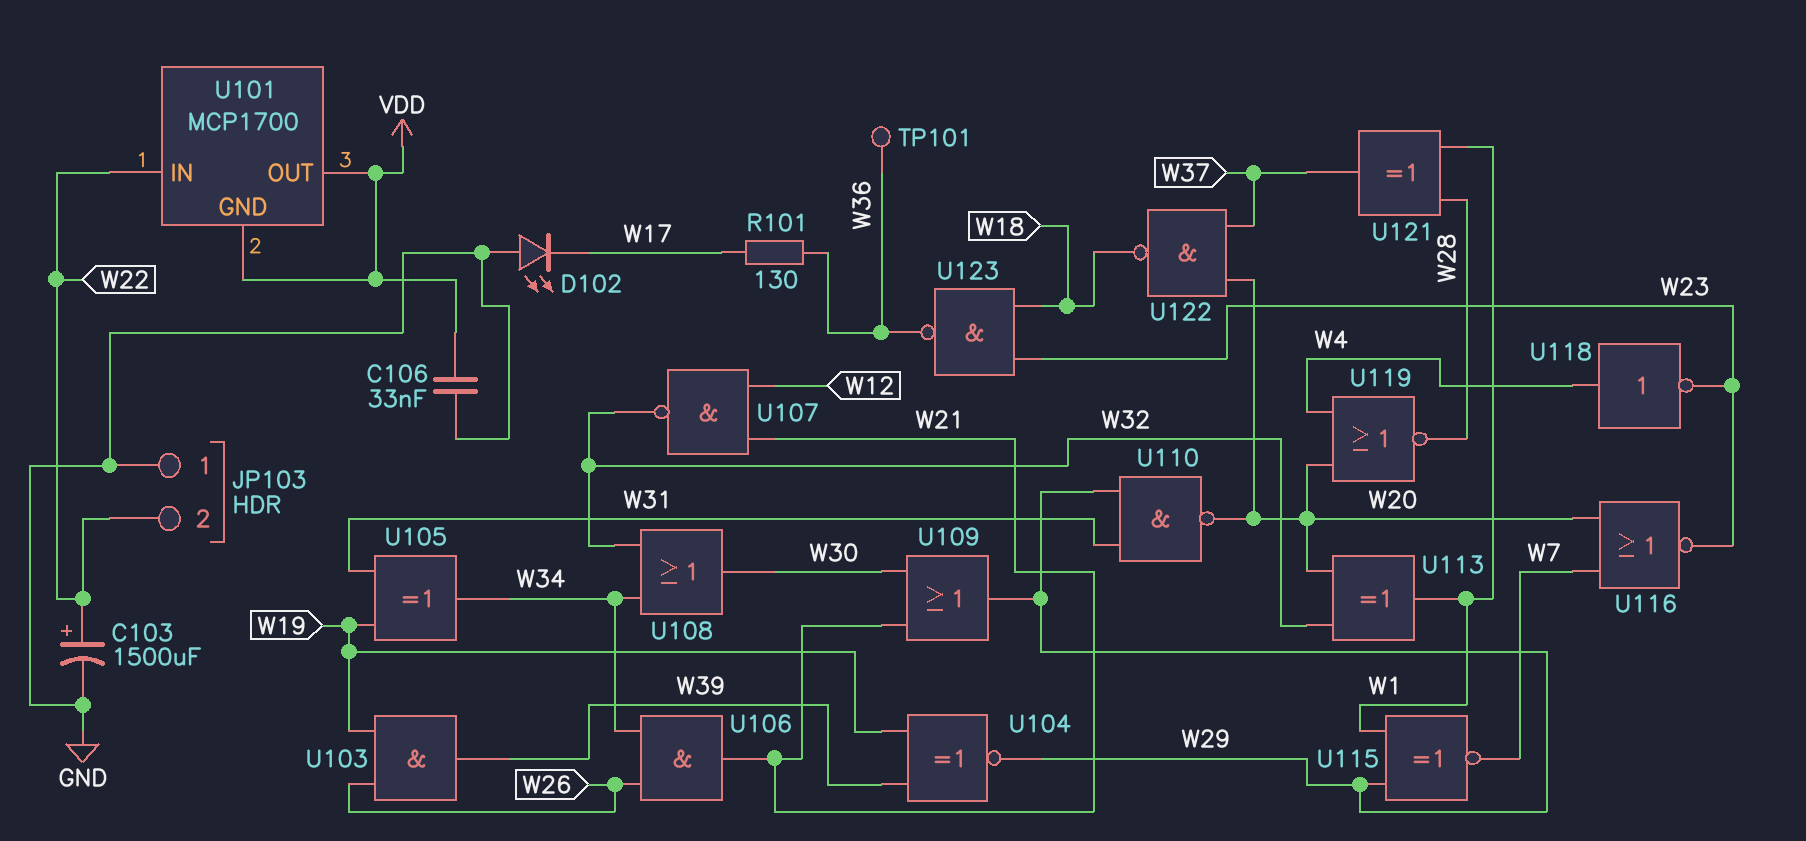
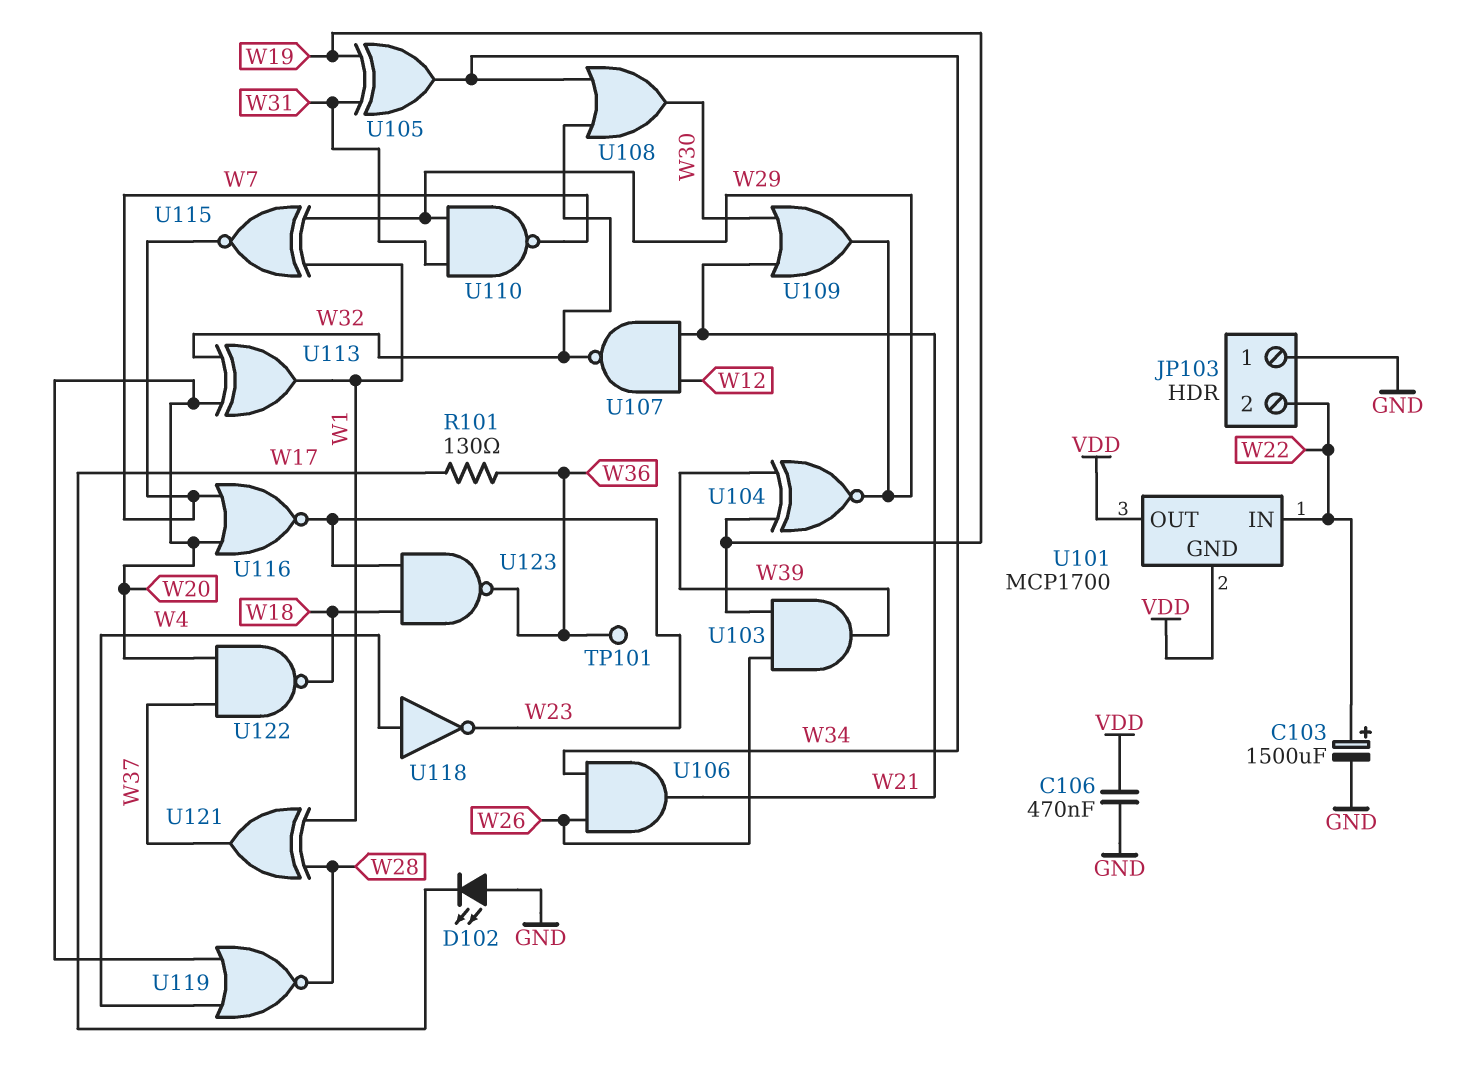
C106: 33nF (GND, VDD) -> 470nF (GND, VDD)
U110: NAND (in W29, in W31, out W20) -> NAND (in W29, in W31, out W7)

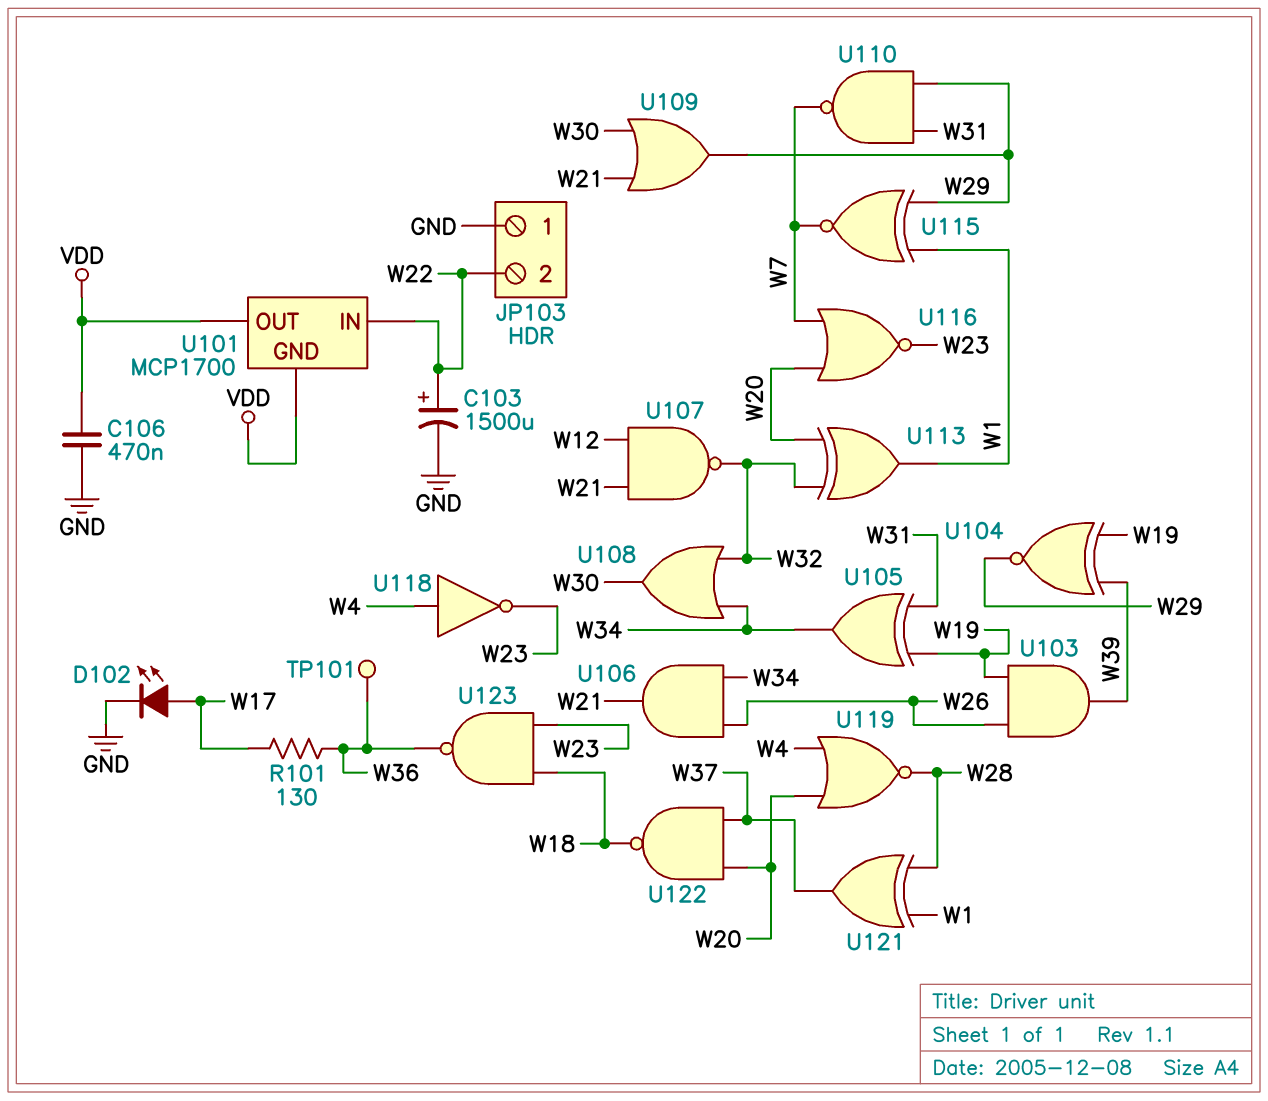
D102: LED (A GND, K W17) -> LED (A W17, K GND)

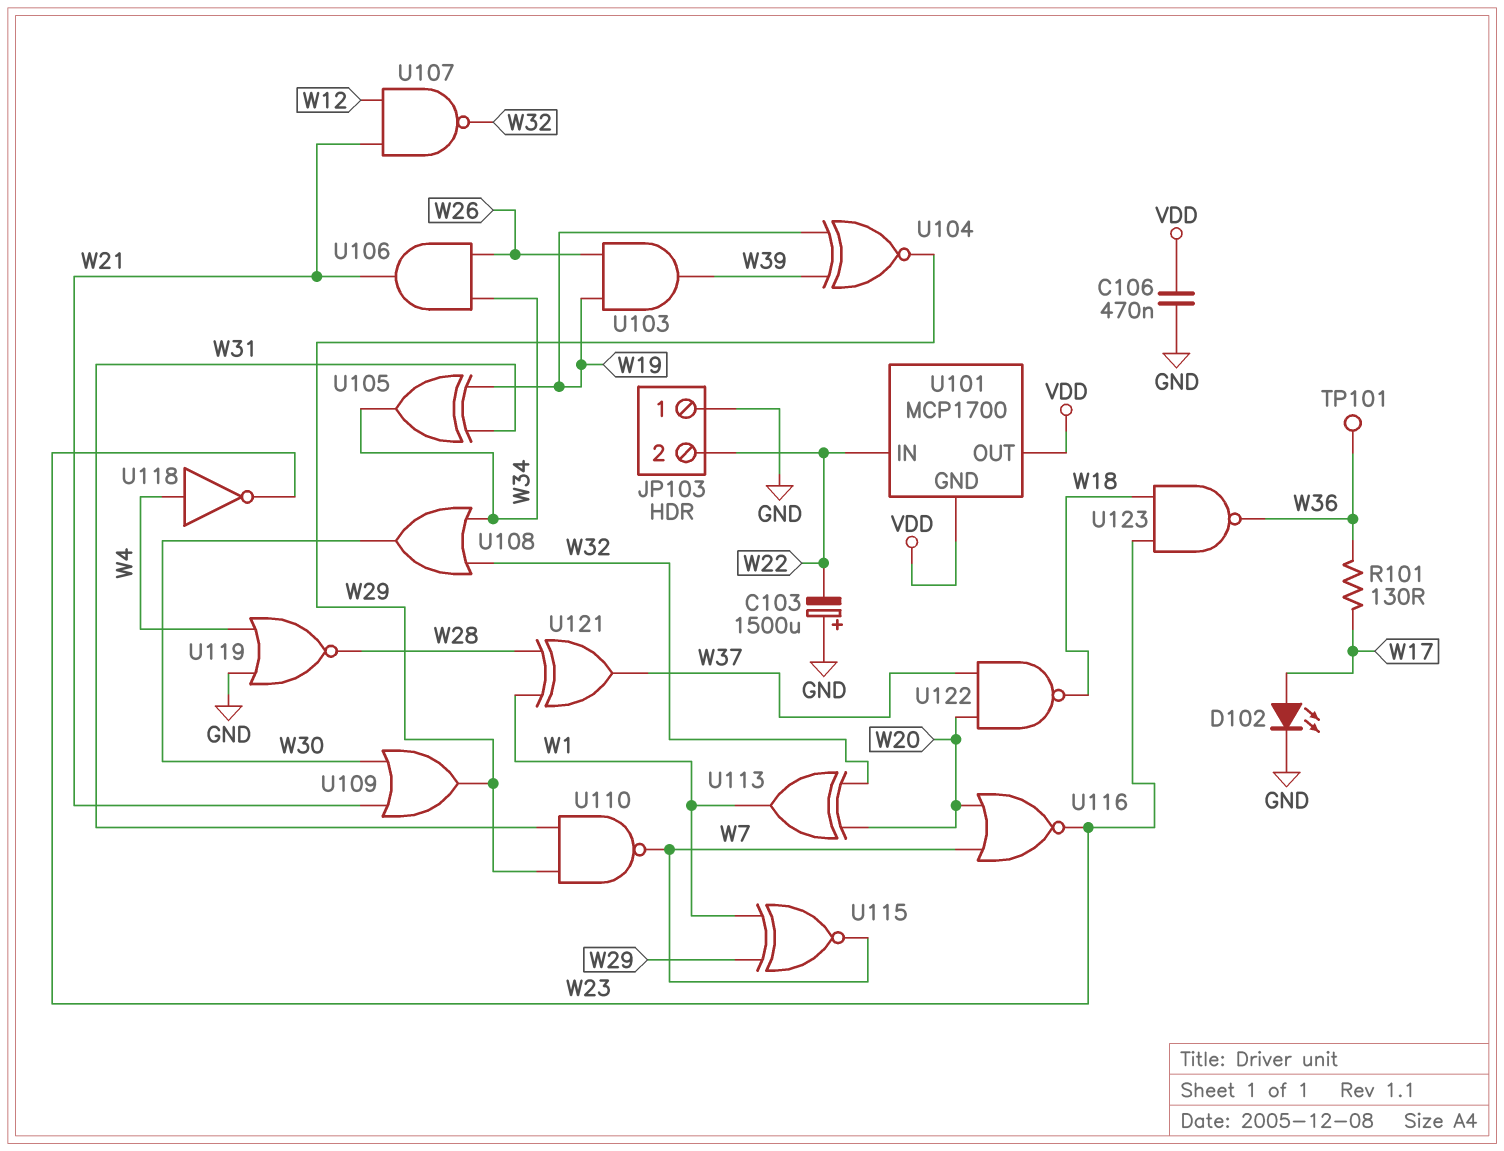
C103: 1500uF (plus W22, minus GND) -> 1500uF (plus GND, minus W22)
U119: NOR (in W4, in W20, out W28) -> NOR (in GND, in W4, out W28)

